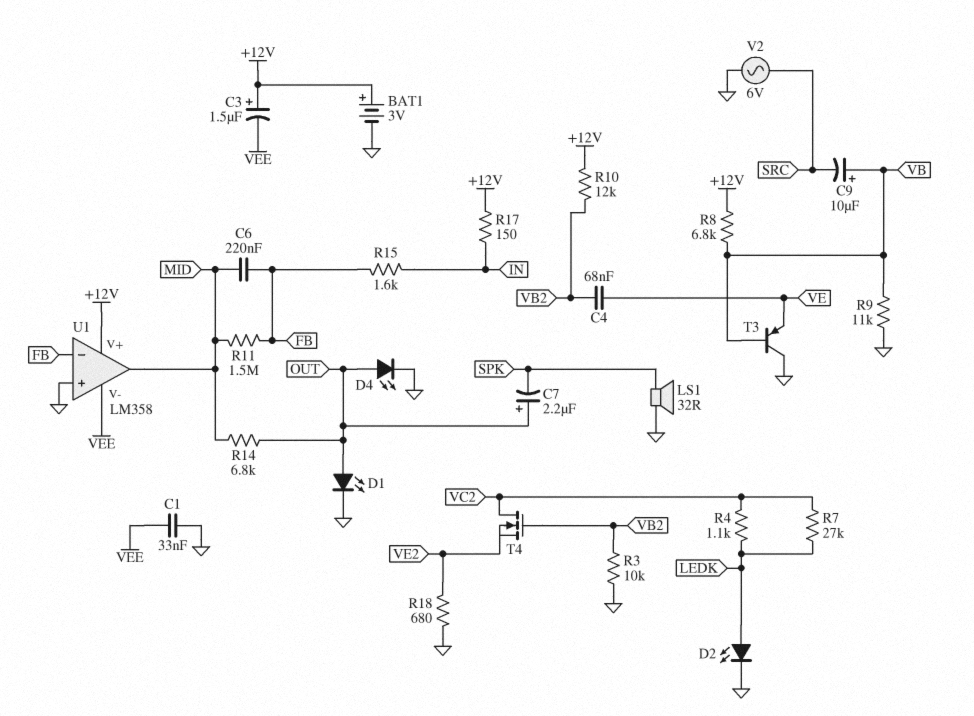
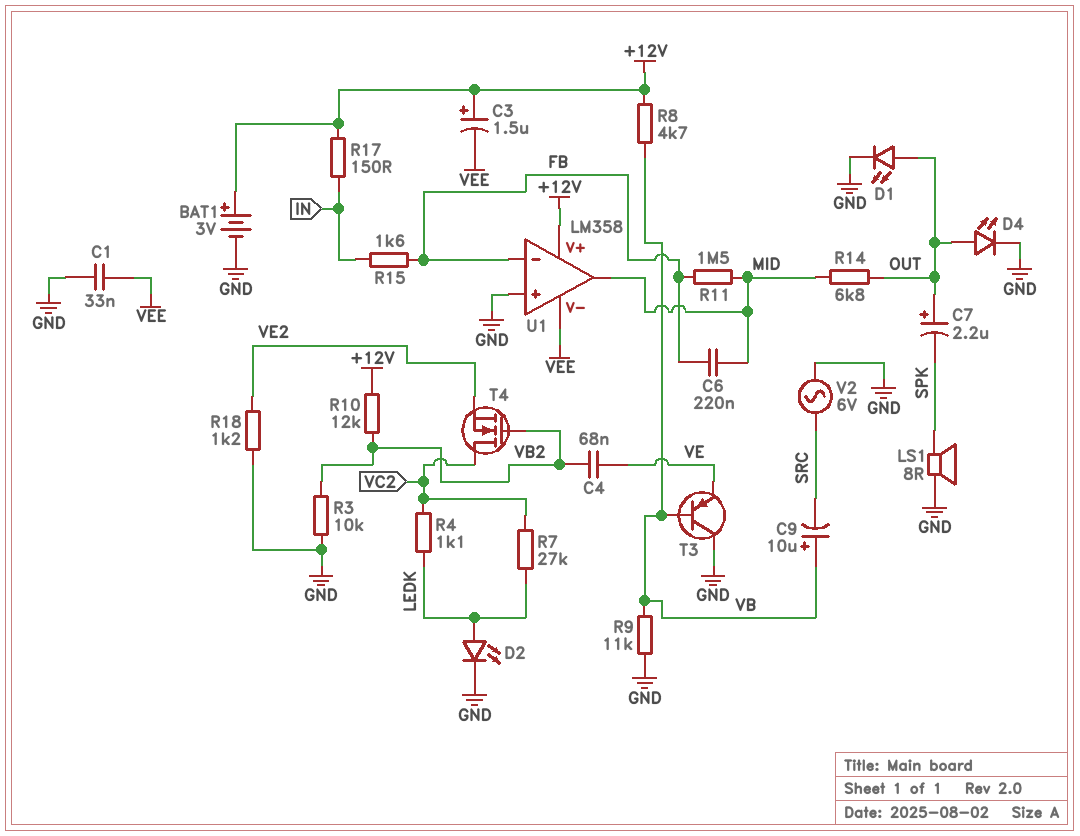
LS1: speaker 32R (GND, SPK) -> speaker 8R (GND, SPK)
R8: 6.8k (+12V, VB) -> 4.7k (+12V, VB)
R18: 680 (GND, VE2) -> 1.2k (GND, VE2)

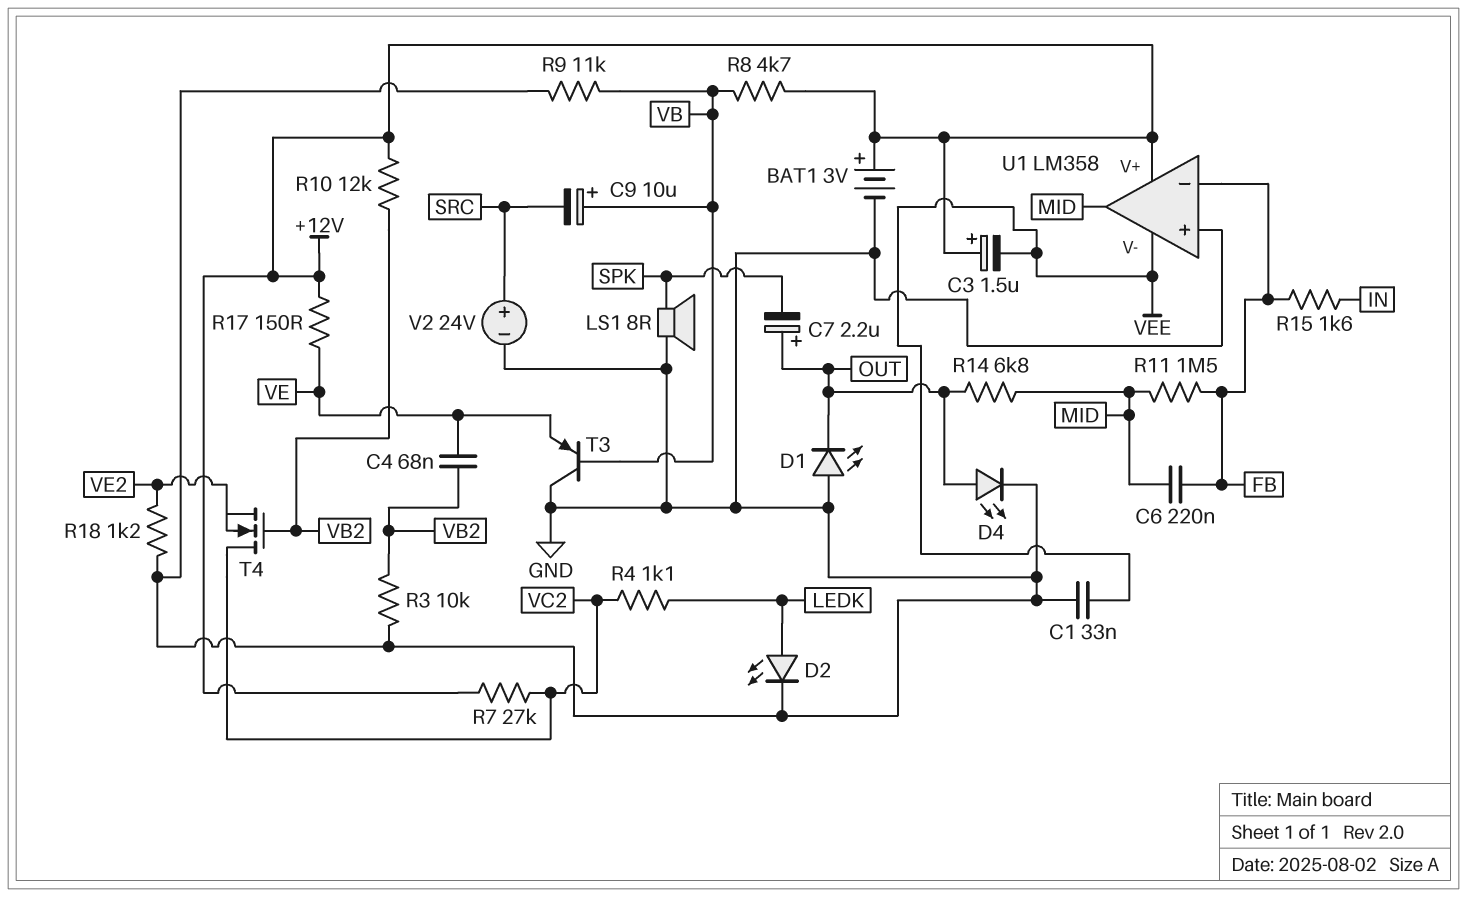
D1: LED (A OUT, K GND) -> LED (A GND, K OUT)
R7: 27k (LEDK, VC2) -> 27k (+12V, VC2)
R17: 150 (+12V, IN) -> 150 (+12V, VE)
V2: AC 6V (GND, SRC) -> 24V (plus SRC, minus GND)

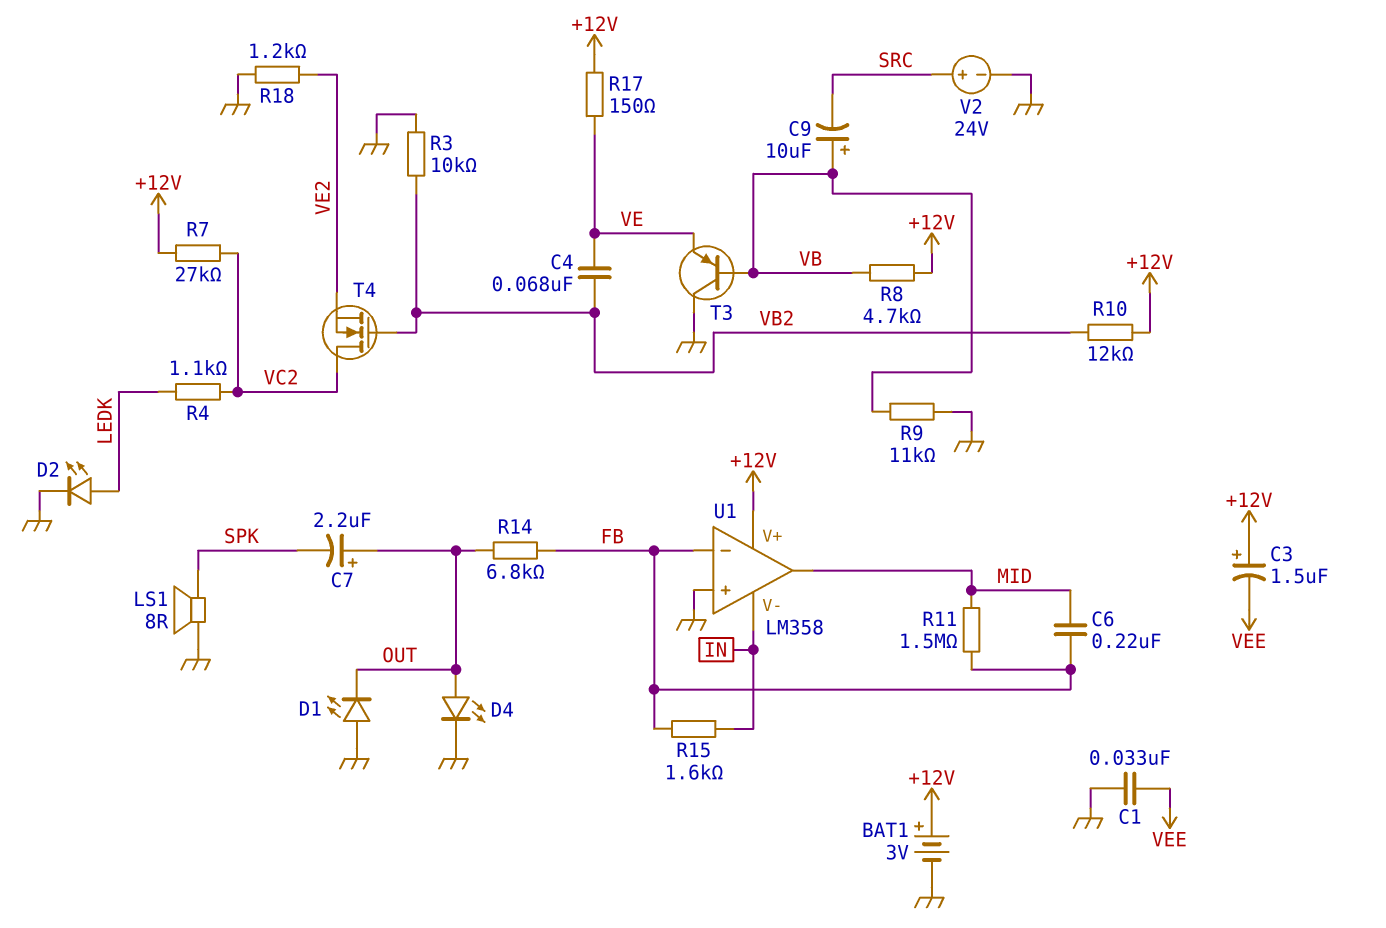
R14: 6.8k (MID, OUT) -> 6.8k (FB, OUT)
U1 pin V-: VEE -> IN

